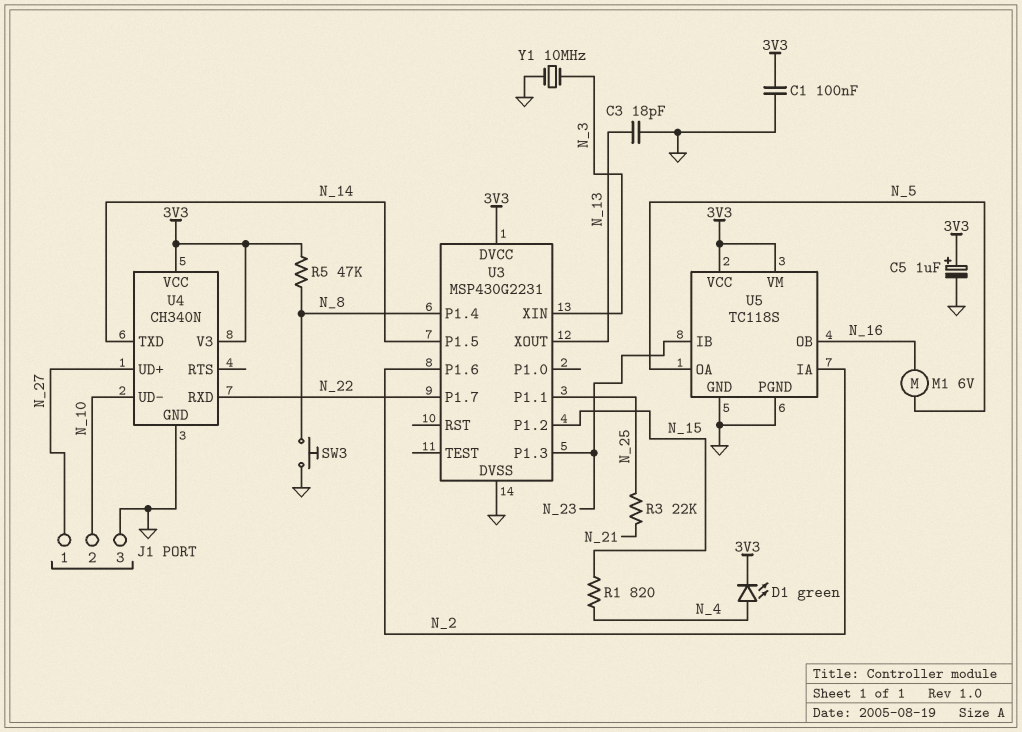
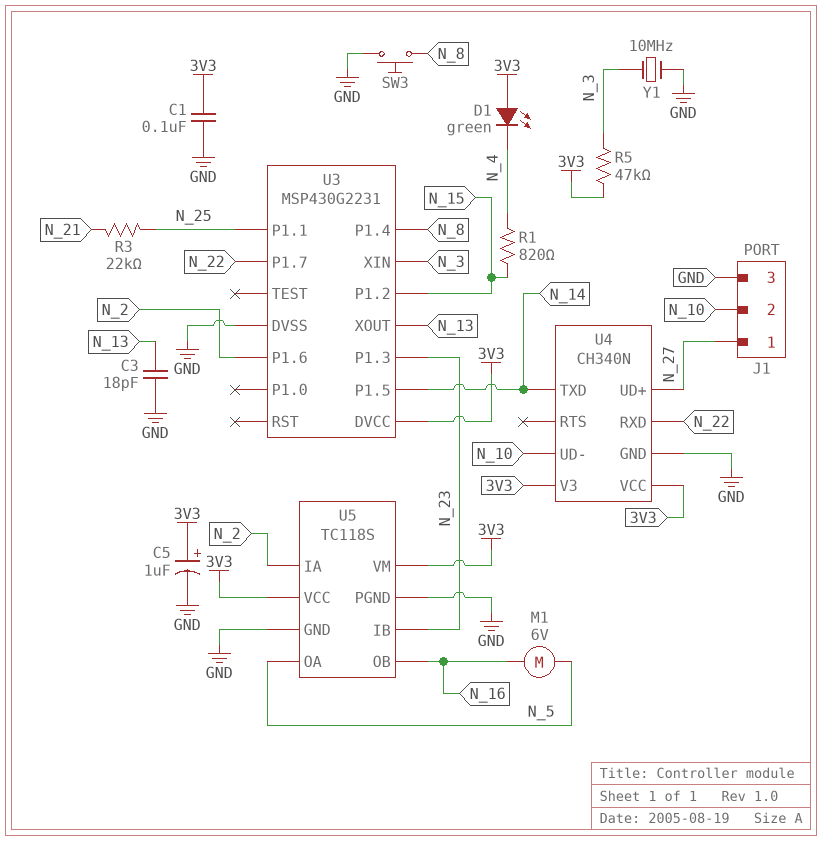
D1: LED green (A N_4, K 3V3) -> LED green (A 3V3, K N_4)
R5: 47k (3V3, N_8) -> 47k (3V3, N_3)

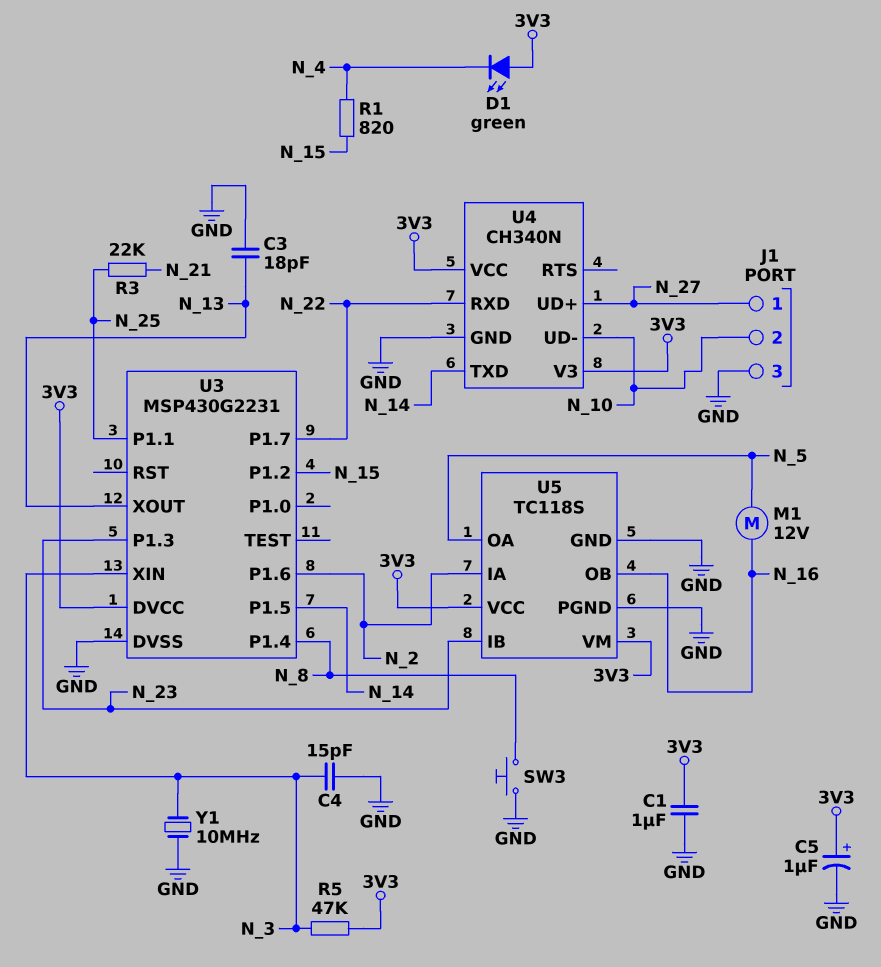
C1: 100nF (3V3, GND) -> 1uF (3V3, GND)
C4: none -> 15pF (GND, N_3)
M1: motor 6V (N_5, N_16) -> motor 12V (N_5, N_16)

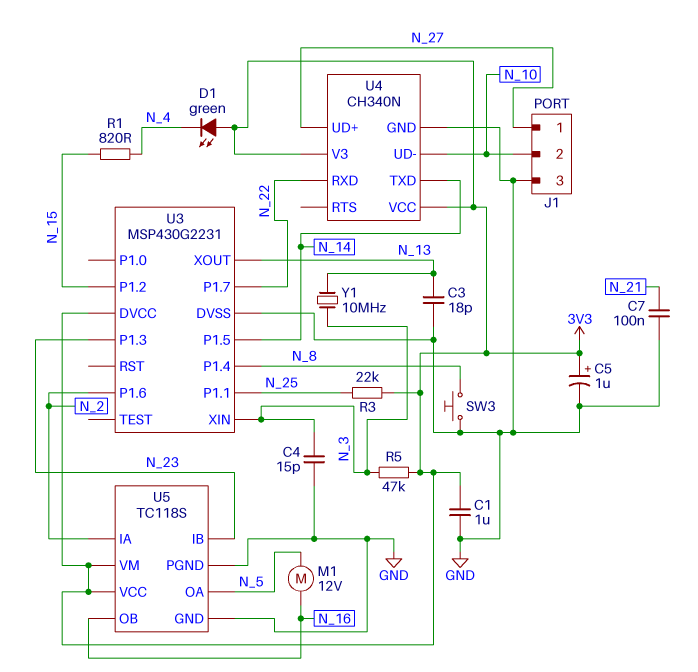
C7: none -> 100nF (GND, N_21)
R3: 22k (N_21, N_25) -> 22k (3V3, N_25)
Y1: 10MHz (GND, N_3) -> 10MHz (N_3, N_13)

